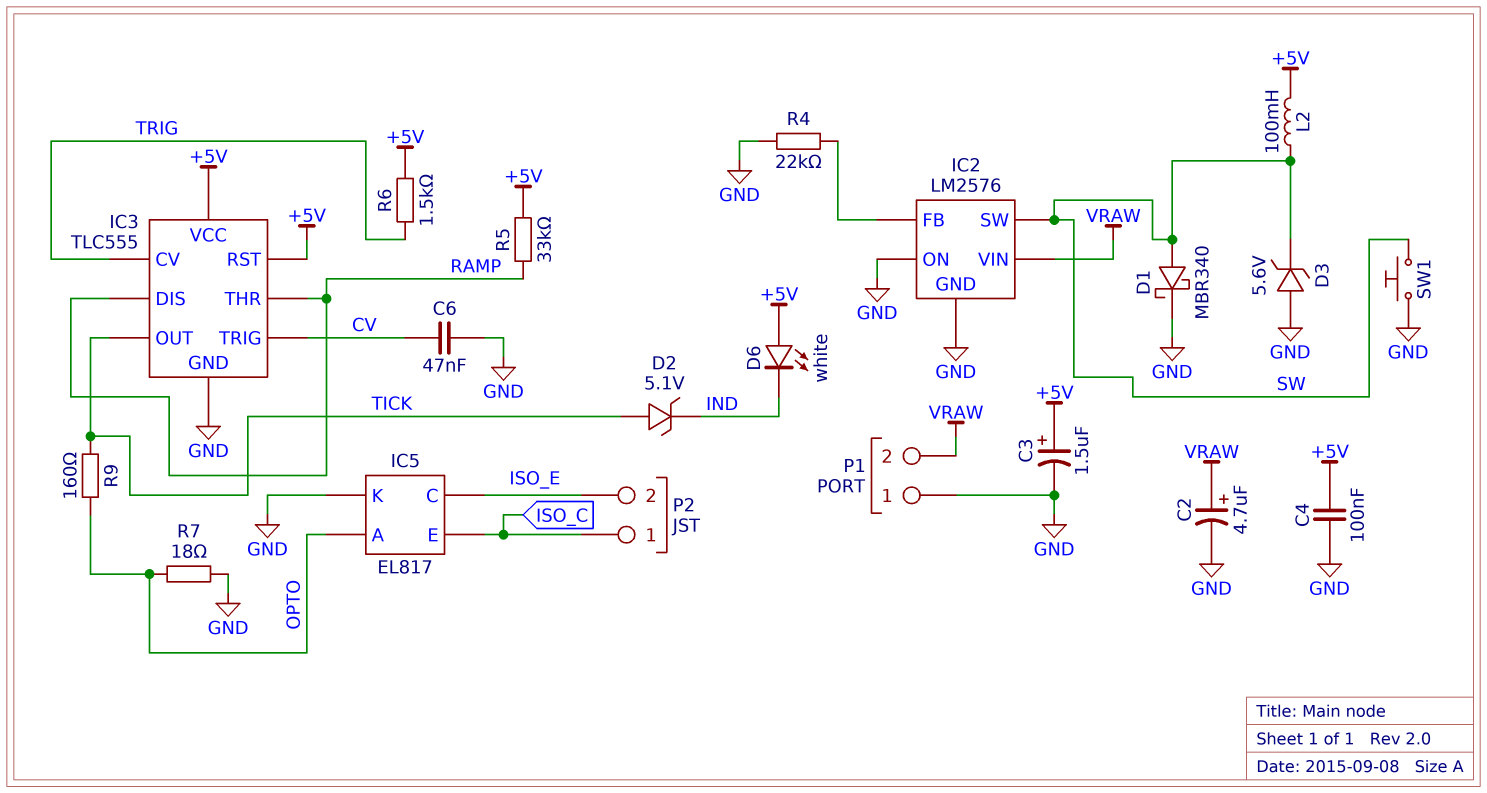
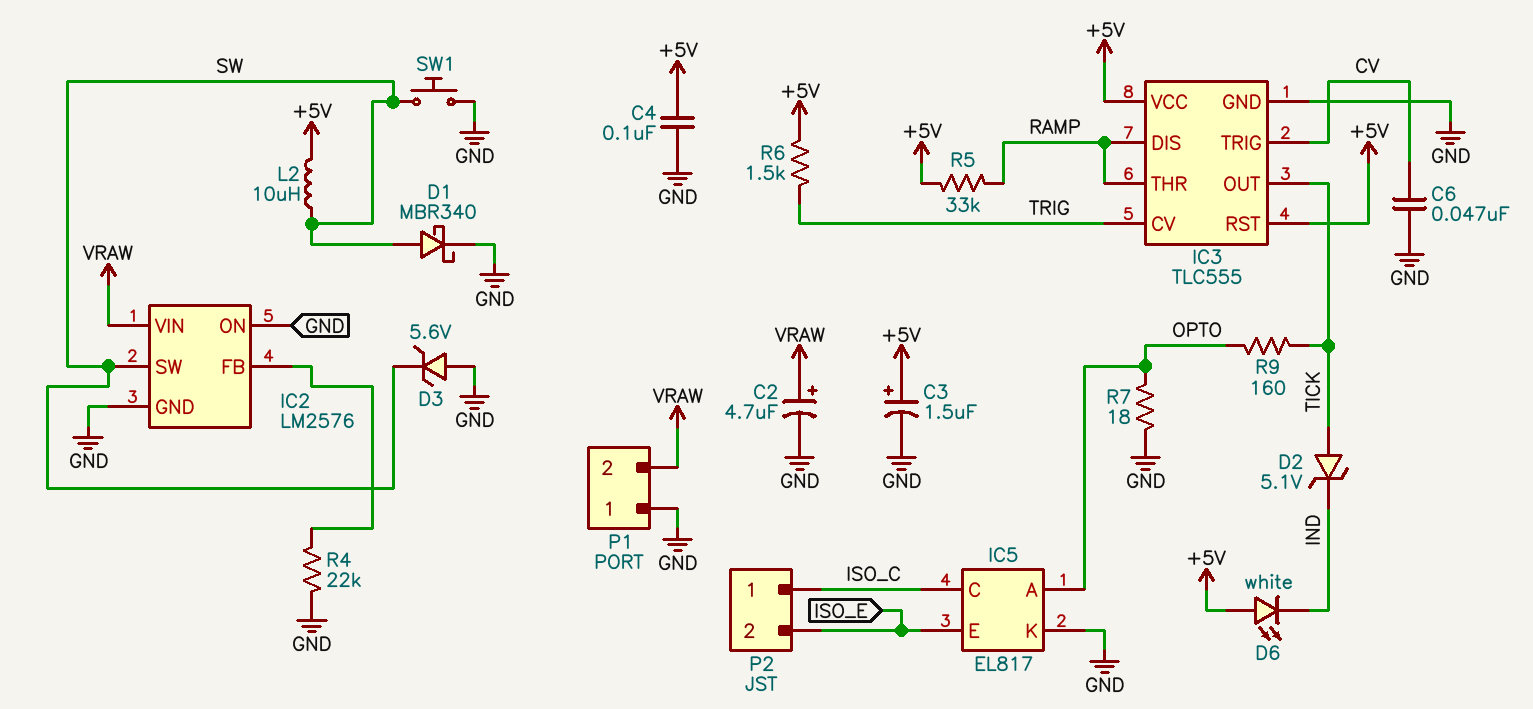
IC5 pin C: ISO_E -> ISO_C
IC5 pin E: ISO_C -> ISO_E
L2: 100mH (+5V, SW) -> 10uH (+5V, SW)

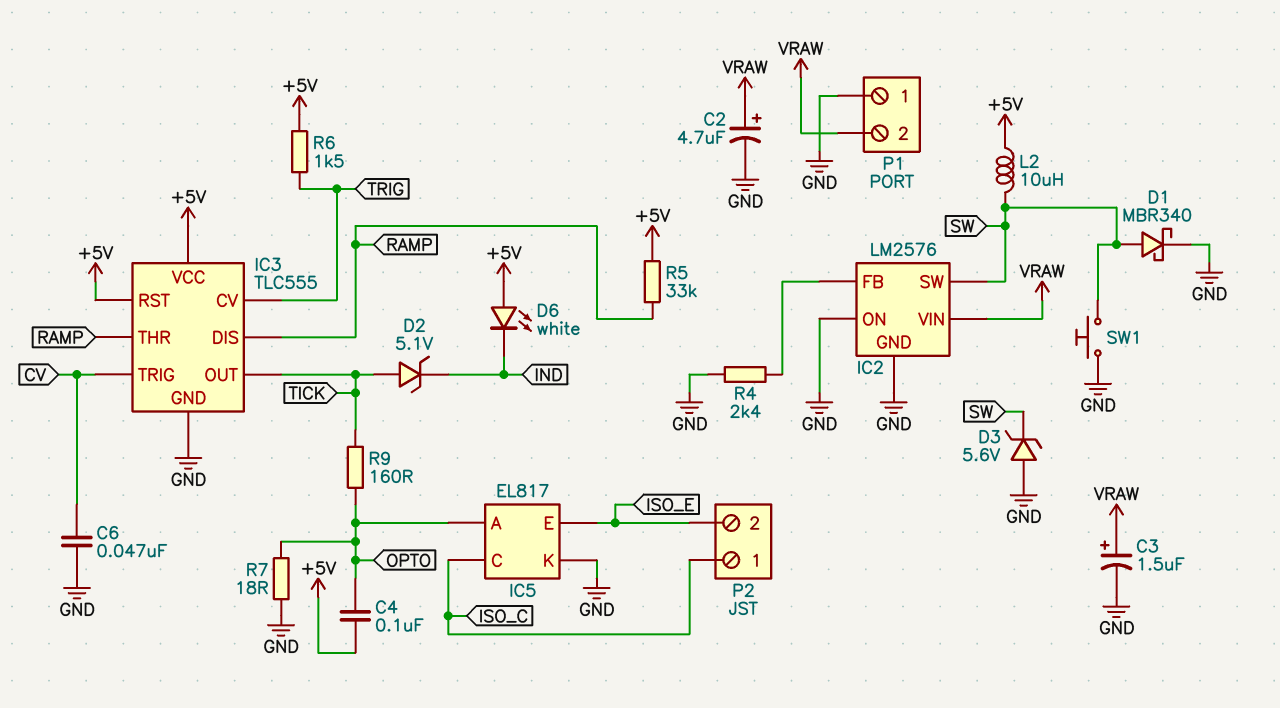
C3: 1.5uF (plus +5V, minus GND) -> 1.5uF (plus VRAW, minus GND)
C4: 100nF (+5V, GND) -> 100nF (+5V, OPTO)
R4: 22k (GND, IC2/FB) -> 2.4k (GND, IC2/FB)

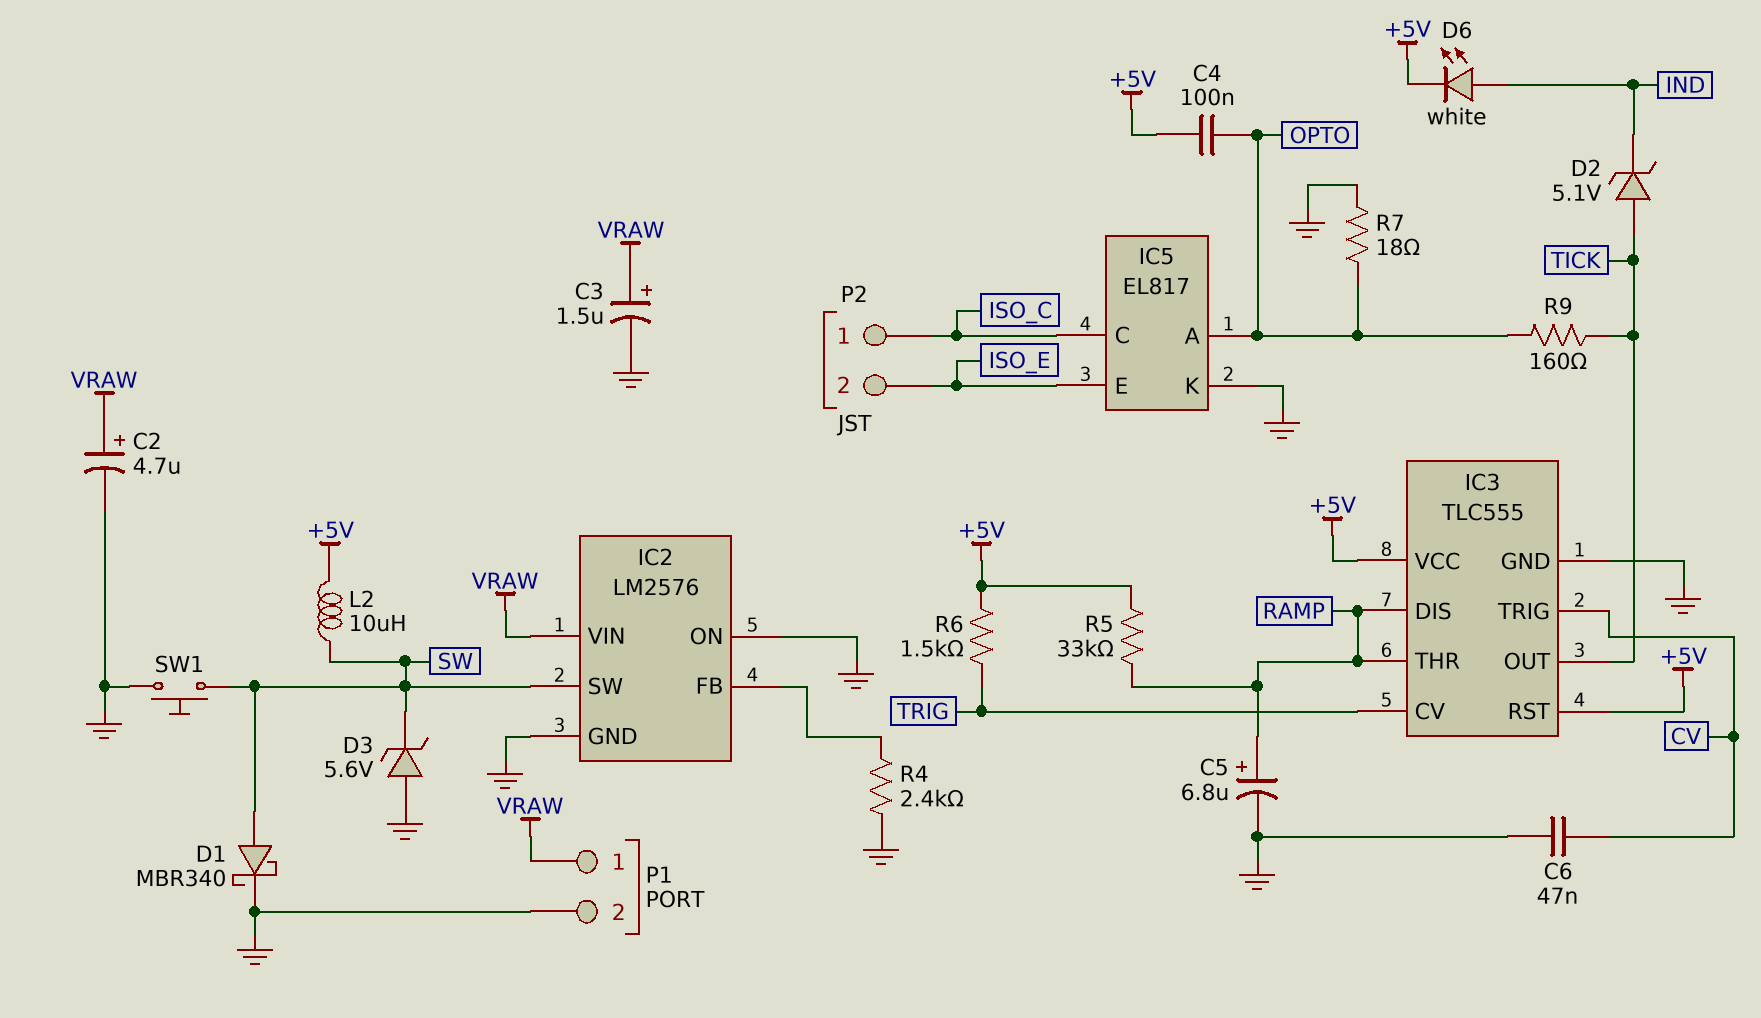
C5: none -> 6.8uF (plus RAMP, minus GND)
D6: LED white (A +5V, K IND) -> LED white (A IND, K +5V)
P1 pin 1: GND -> VRAW
P1 pin 2: VRAW -> GND

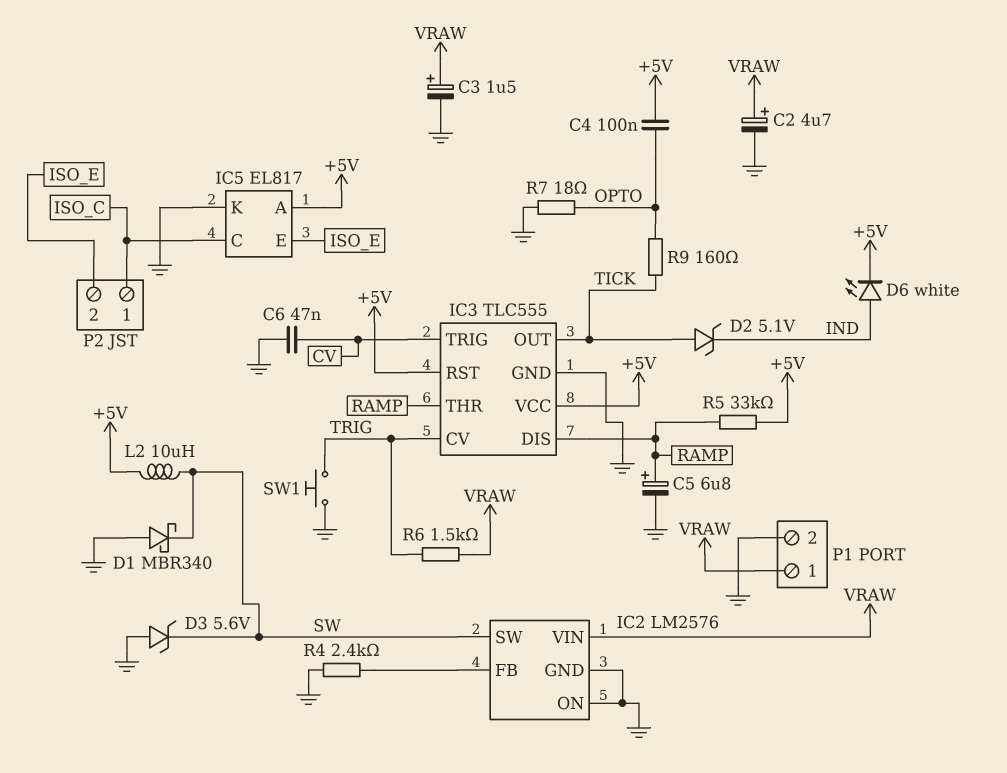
D1: schottky MBR340 (A SW, K GND) -> schottky MBR340 (A GND, K SW)
IC5 pin A: OPTO -> +5V
R6: 1.5k (+5V, TRIG) -> 1.5k (TRIG, VRAW)
SW1: button (GND, SW) -> button (GND, TRIG)

